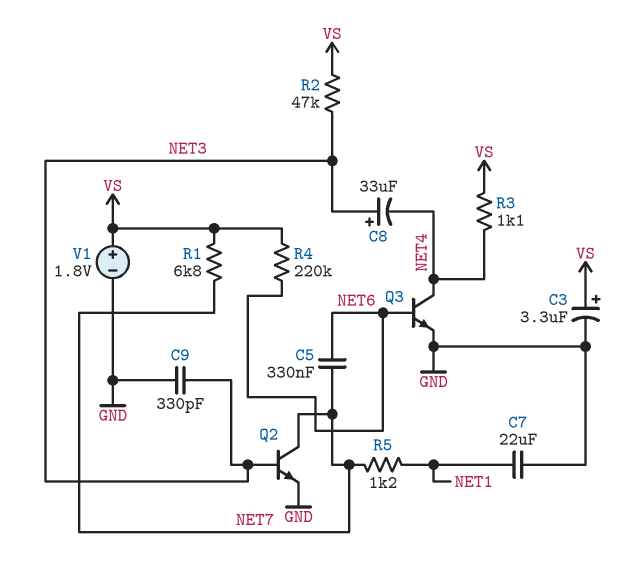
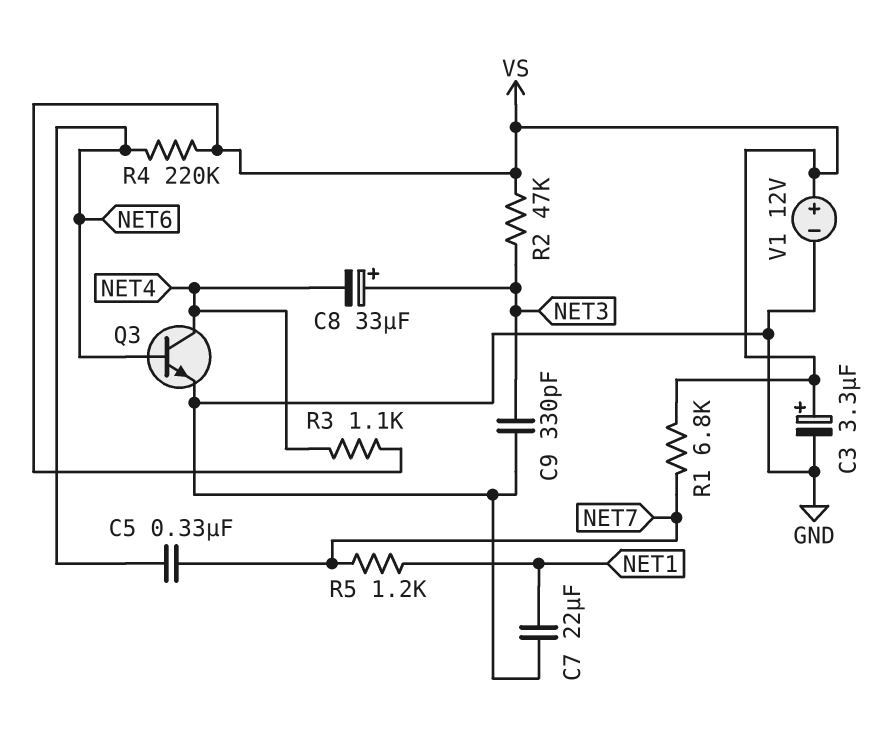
Q2: NPN (B NET3, C NET7, E GND) -> none
V1: 1.8V (plus VS, minus GND) -> 12V (plus VS, minus GND)

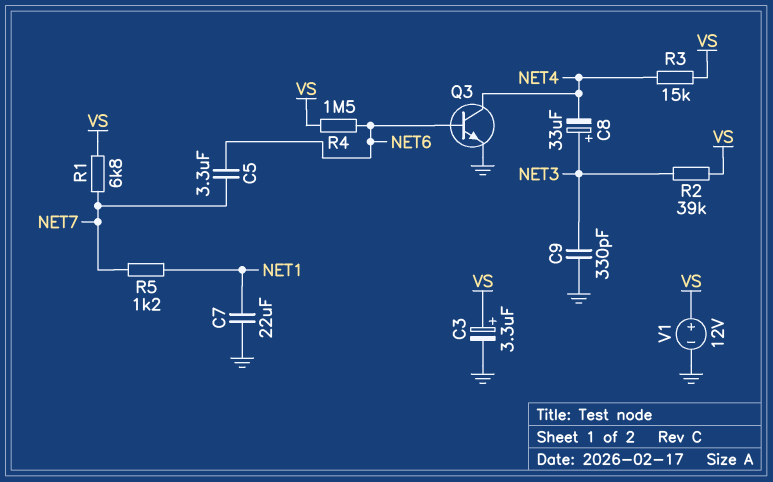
C5: 330nF (NET6, NET7) -> 3.3uF (NET6, NET7)
R2: 47k (NET3, VS) -> 39k (NET3, VS)
R3: 1.1k (NET4, VS) -> 15k (NET4, VS)
R4: 220k (NET6, VS) -> 1.5M (NET6, VS)

